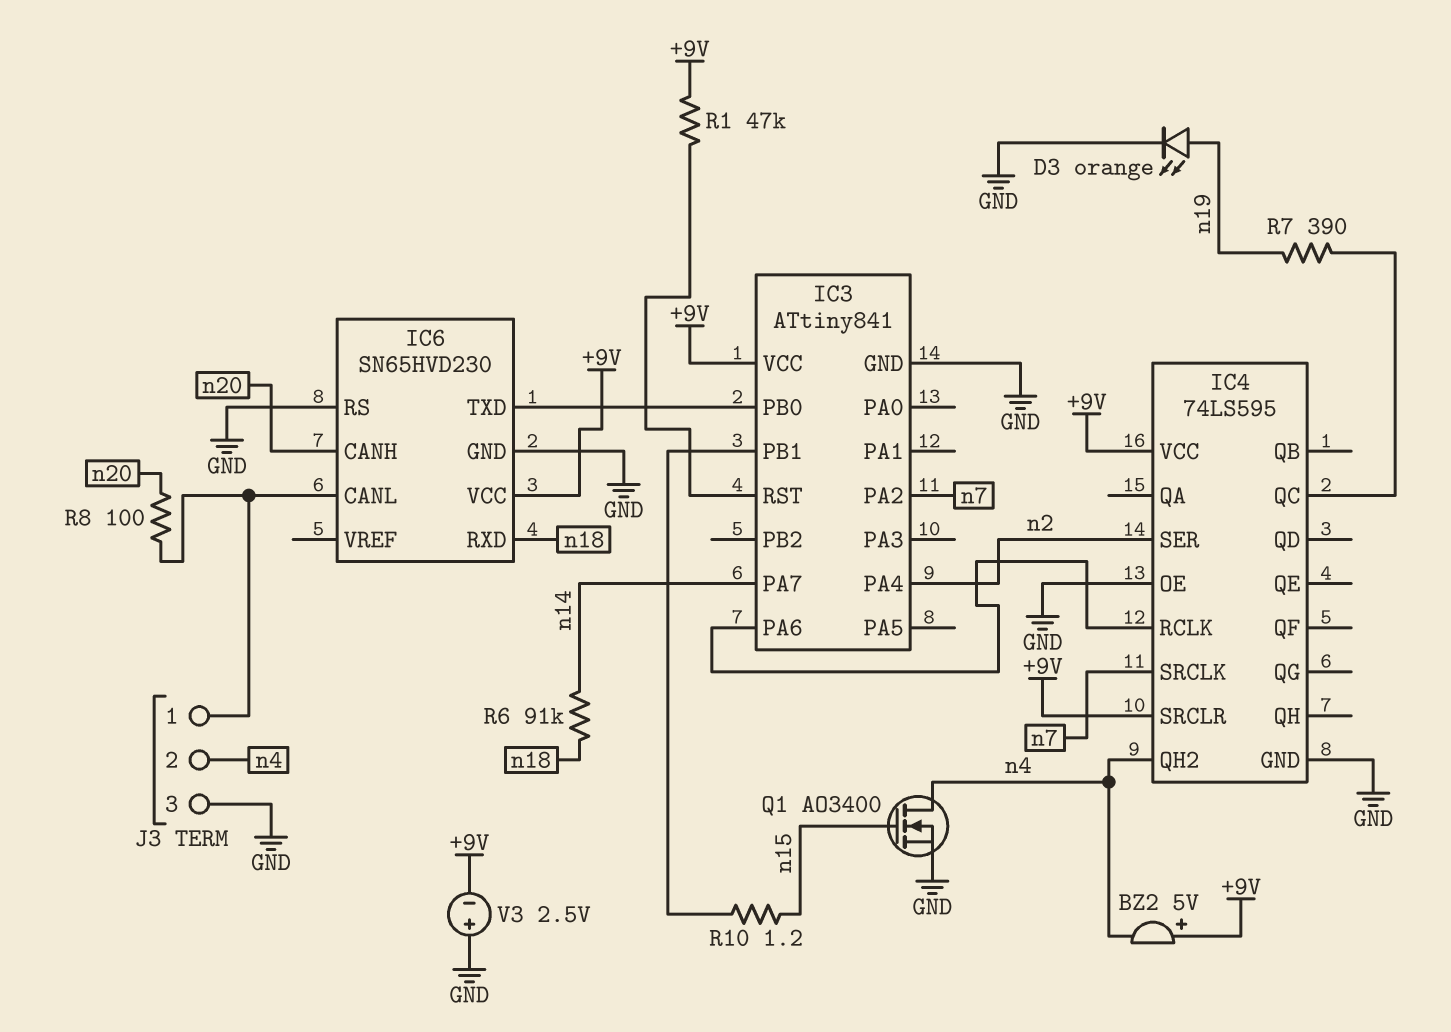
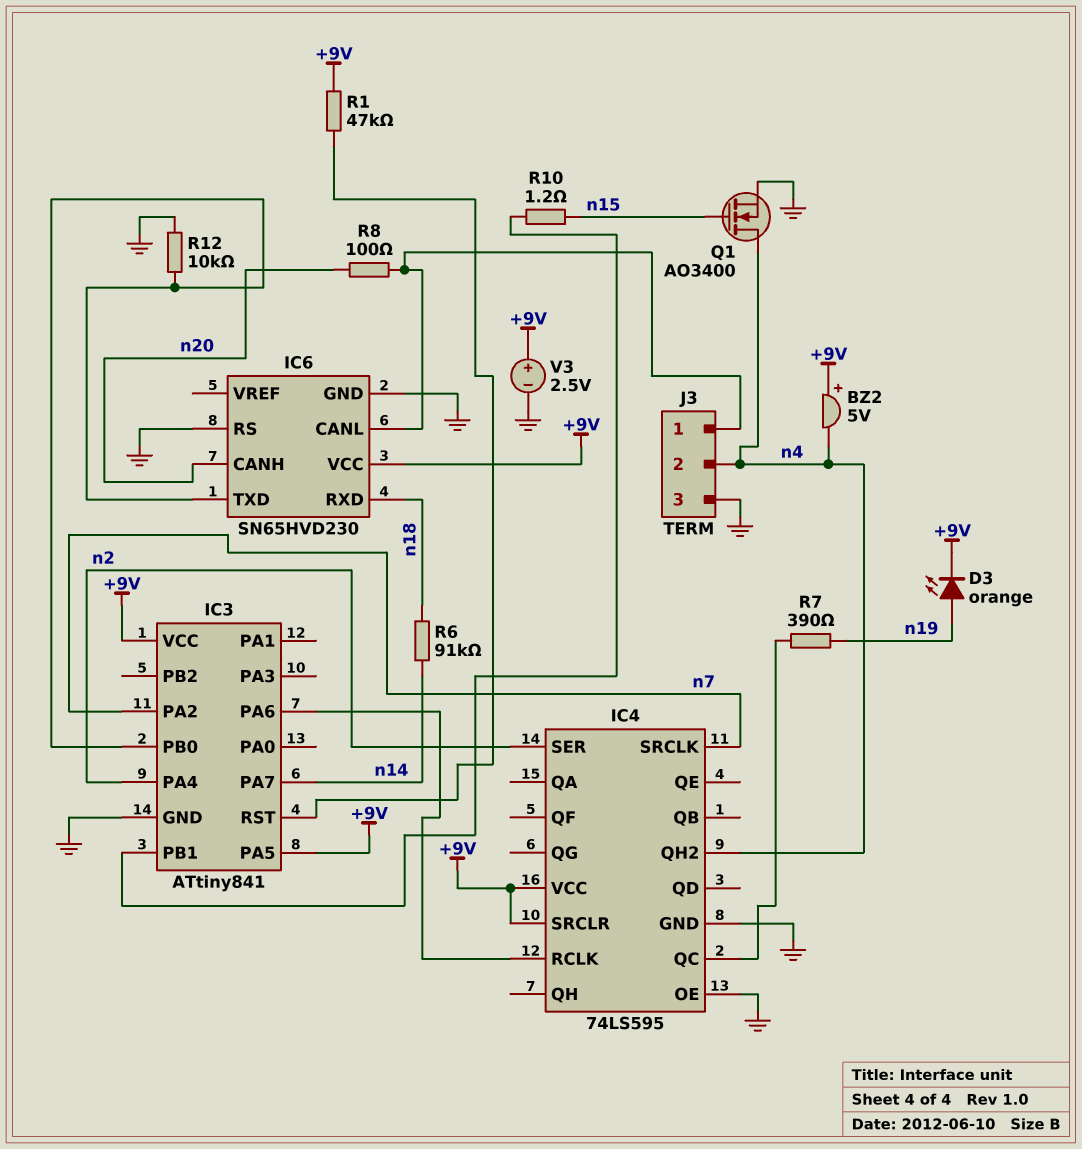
D3: LED orange (A n19, K GND) -> LED orange (A n19, K +9V)
IC3 pin PA5: none -> +9V
R12: none -> 10k (GND, IC3/PB0)
V3: 2.5V (plus GND, minus +9V) -> 2.5V (plus +9V, minus GND)

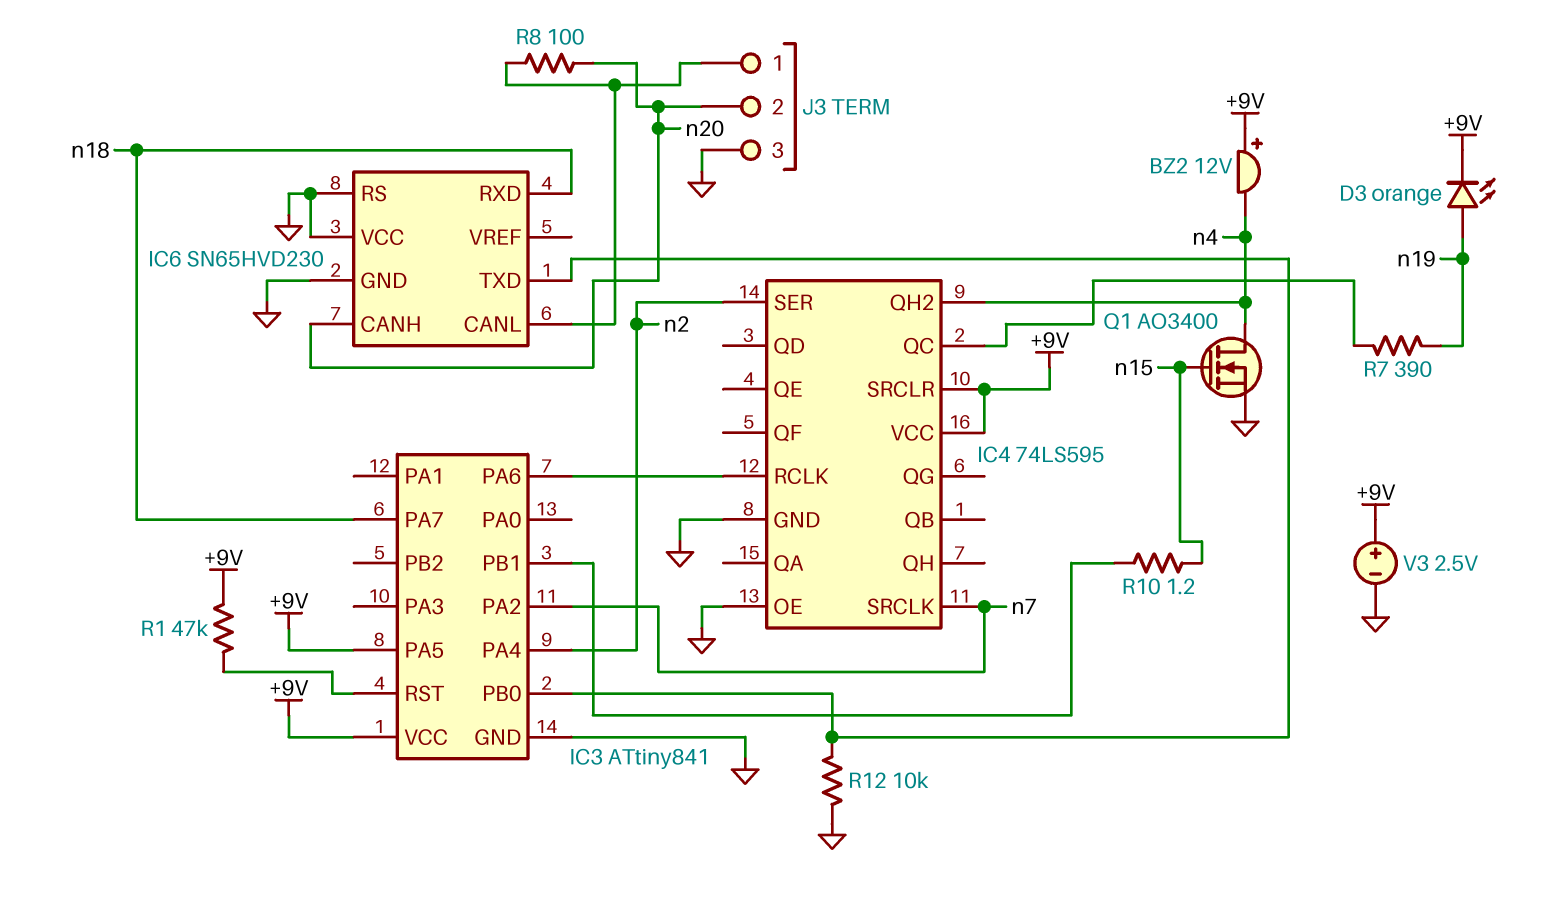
BZ2: buzzer 5V (plus +9V, minus n4) -> buzzer 12V (plus +9V, minus n4)
IC3 pin PA7: n14 -> n18
IC6 pin VCC: +9V -> GND
J3 pin 2: n4 -> n20
R6: 91k (n14, n18) -> none

